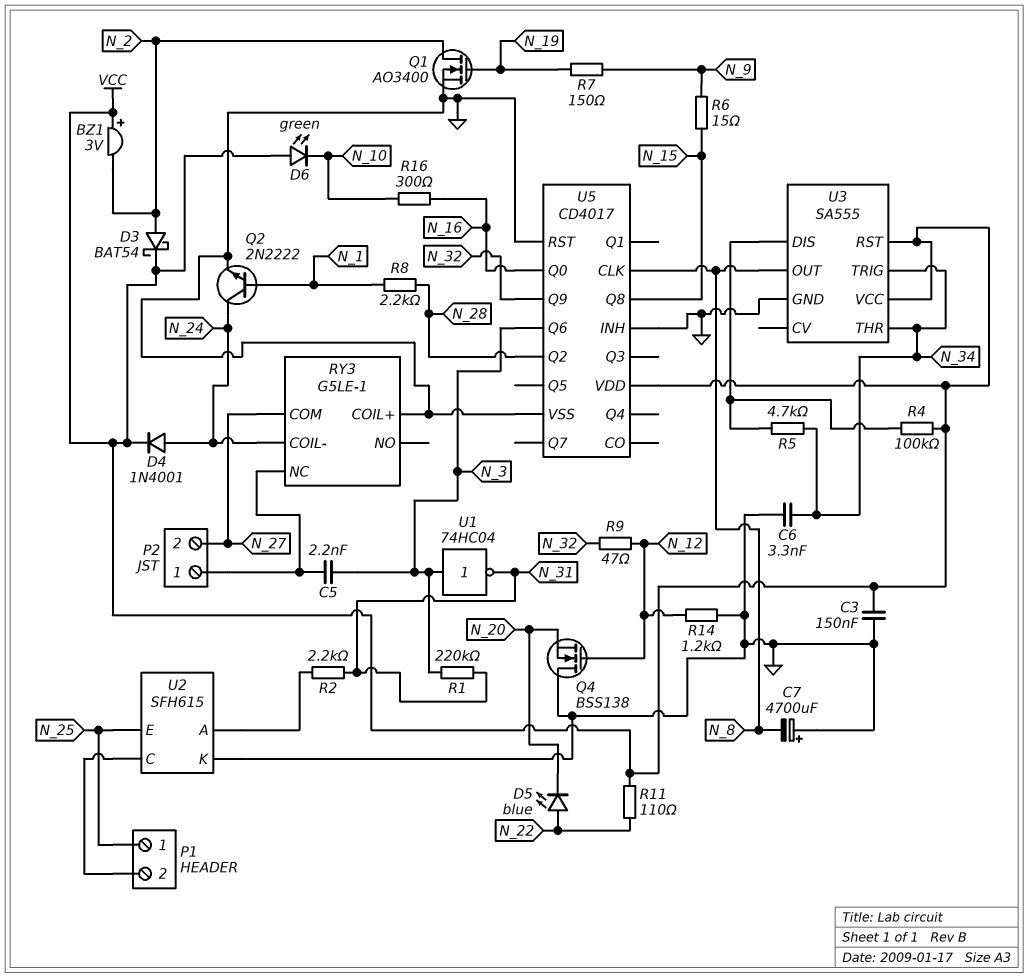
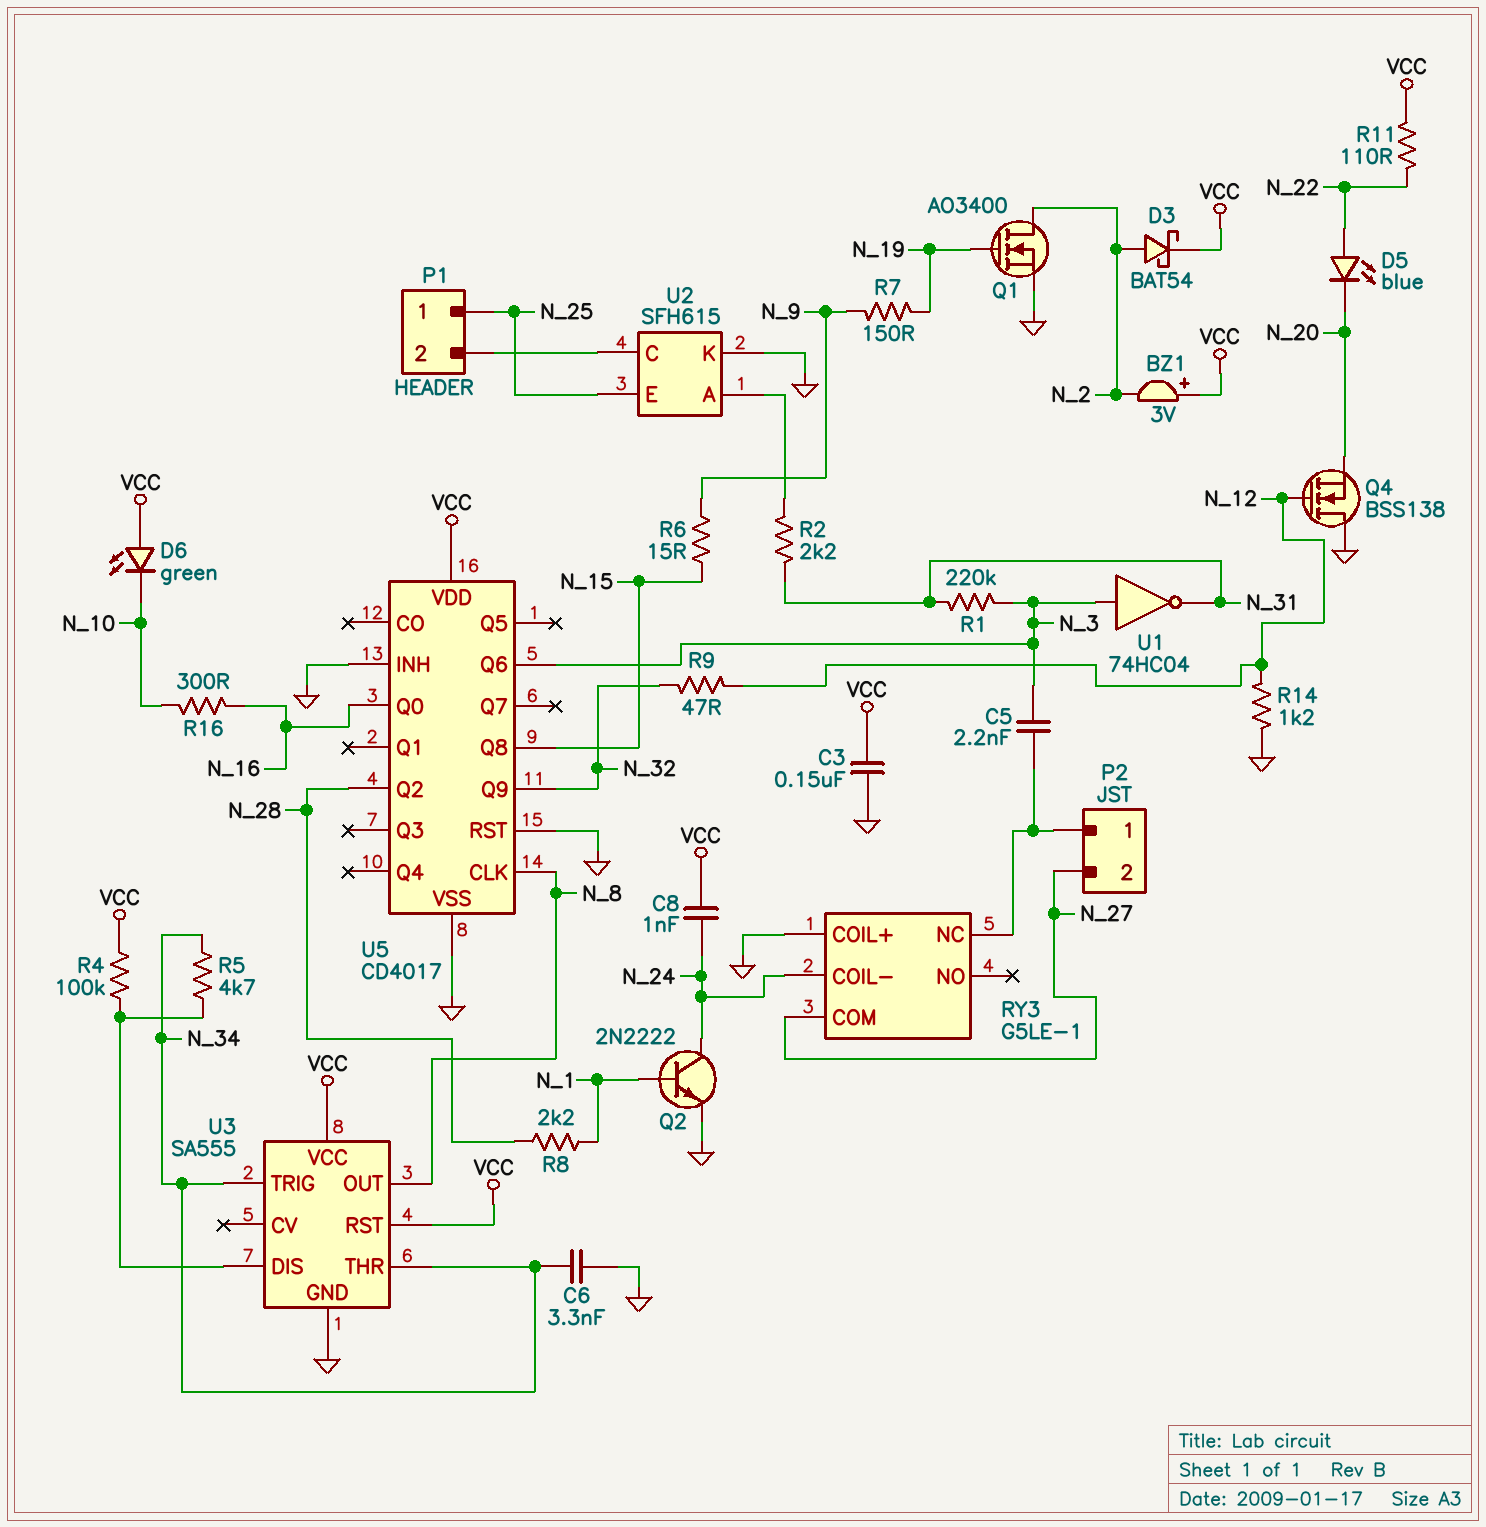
C7: 4700uF (plus GND, minus N_8) -> none
C8: none -> 1nF (N_24, VCC)
D4: diode 1N4001 (A N_24, K VCC) -> none

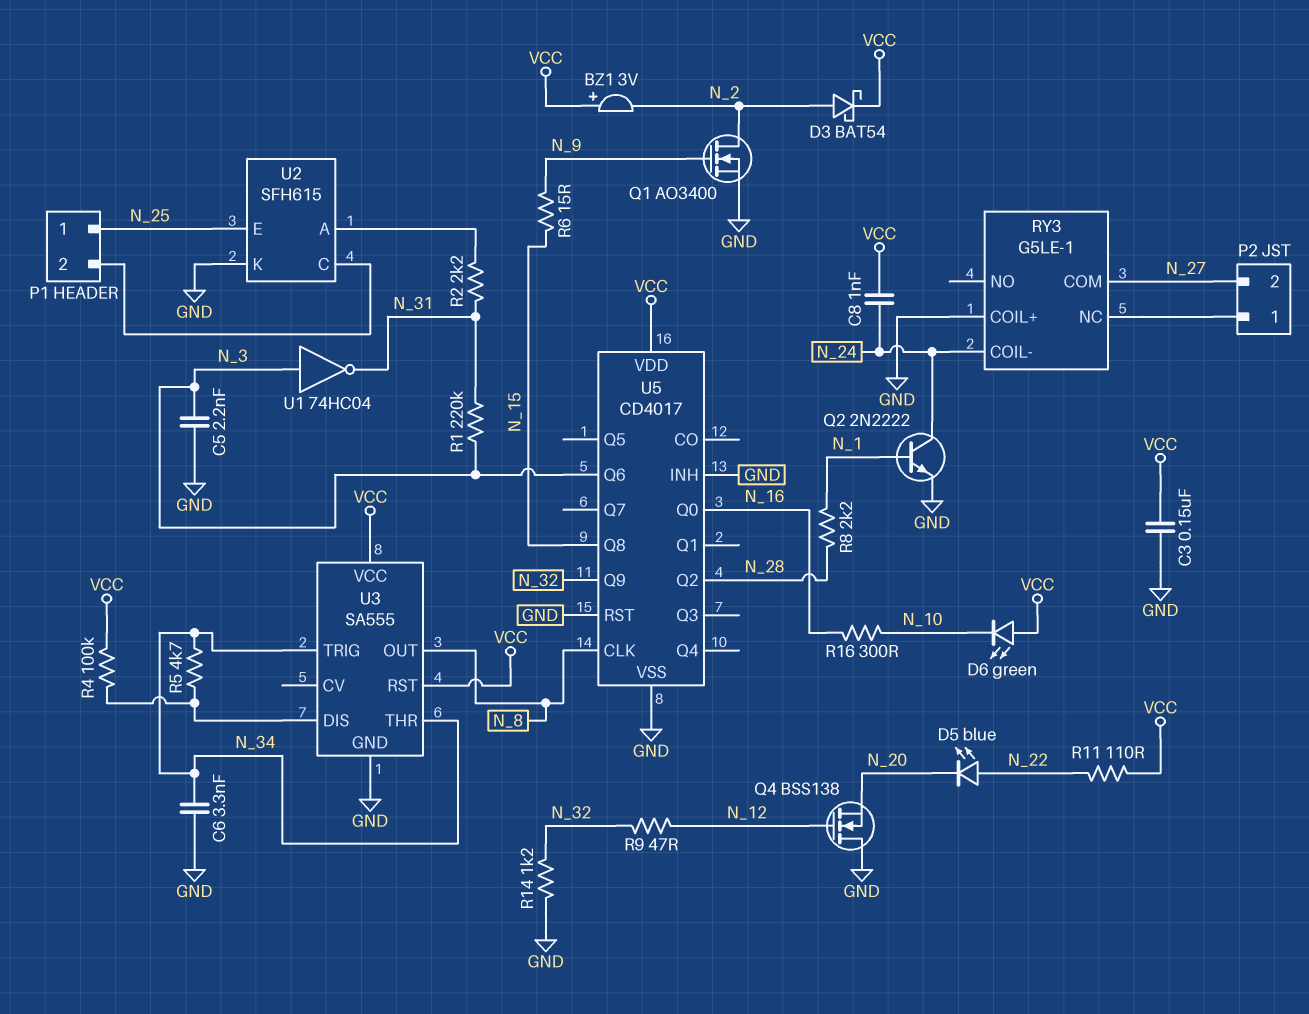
C5: 2.2nF (N_3, P2/1) -> 2.2nF (GND, N_3)
Q1: NMOS AO3400 (G N_19, D N_2, S GND) -> NMOS AO3400 (G N_9, D N_2, S GND)
R7: 150 (N_9, N_19) -> none
R14: 1.2k (GND, N_12) -> 1.2k (GND, N_32)

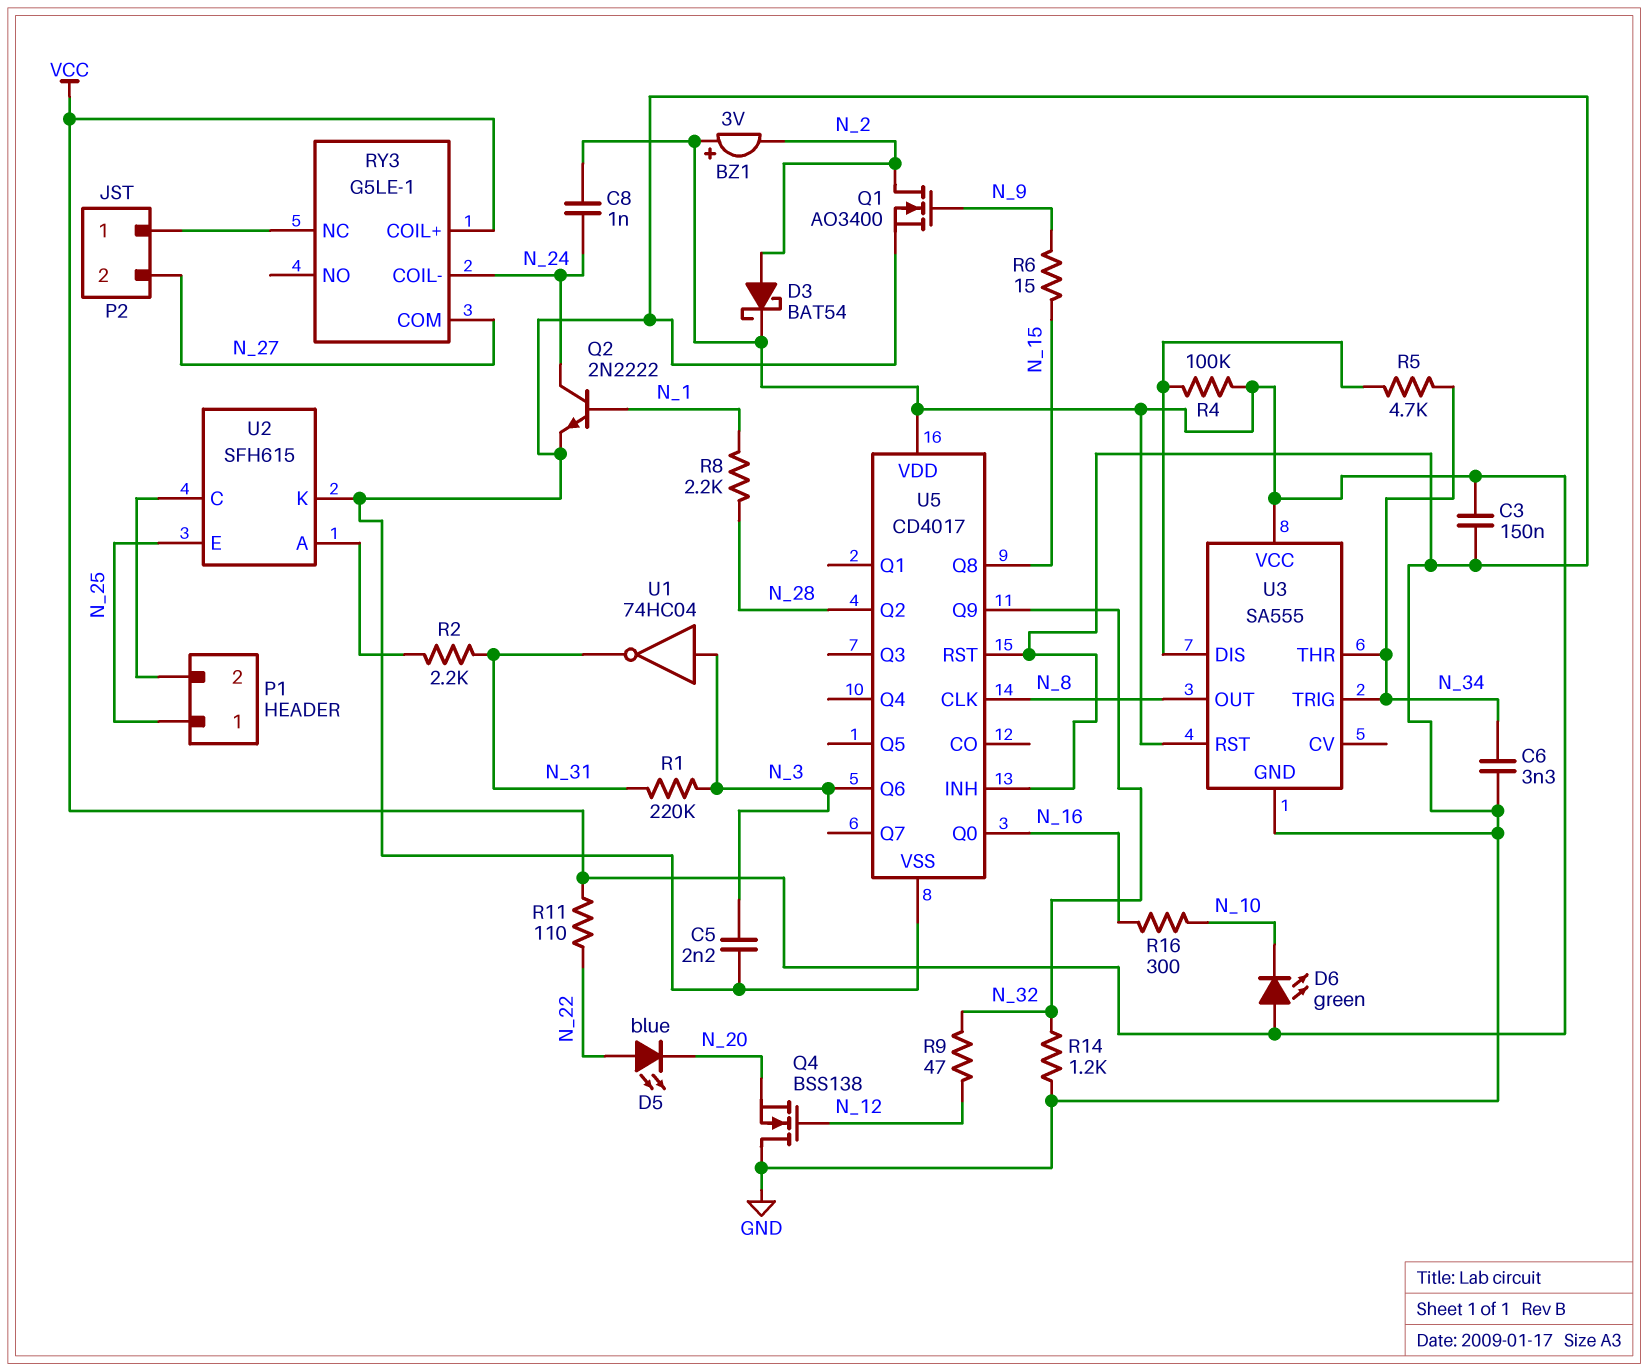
RY3 pin COIL+: GND -> VCC

